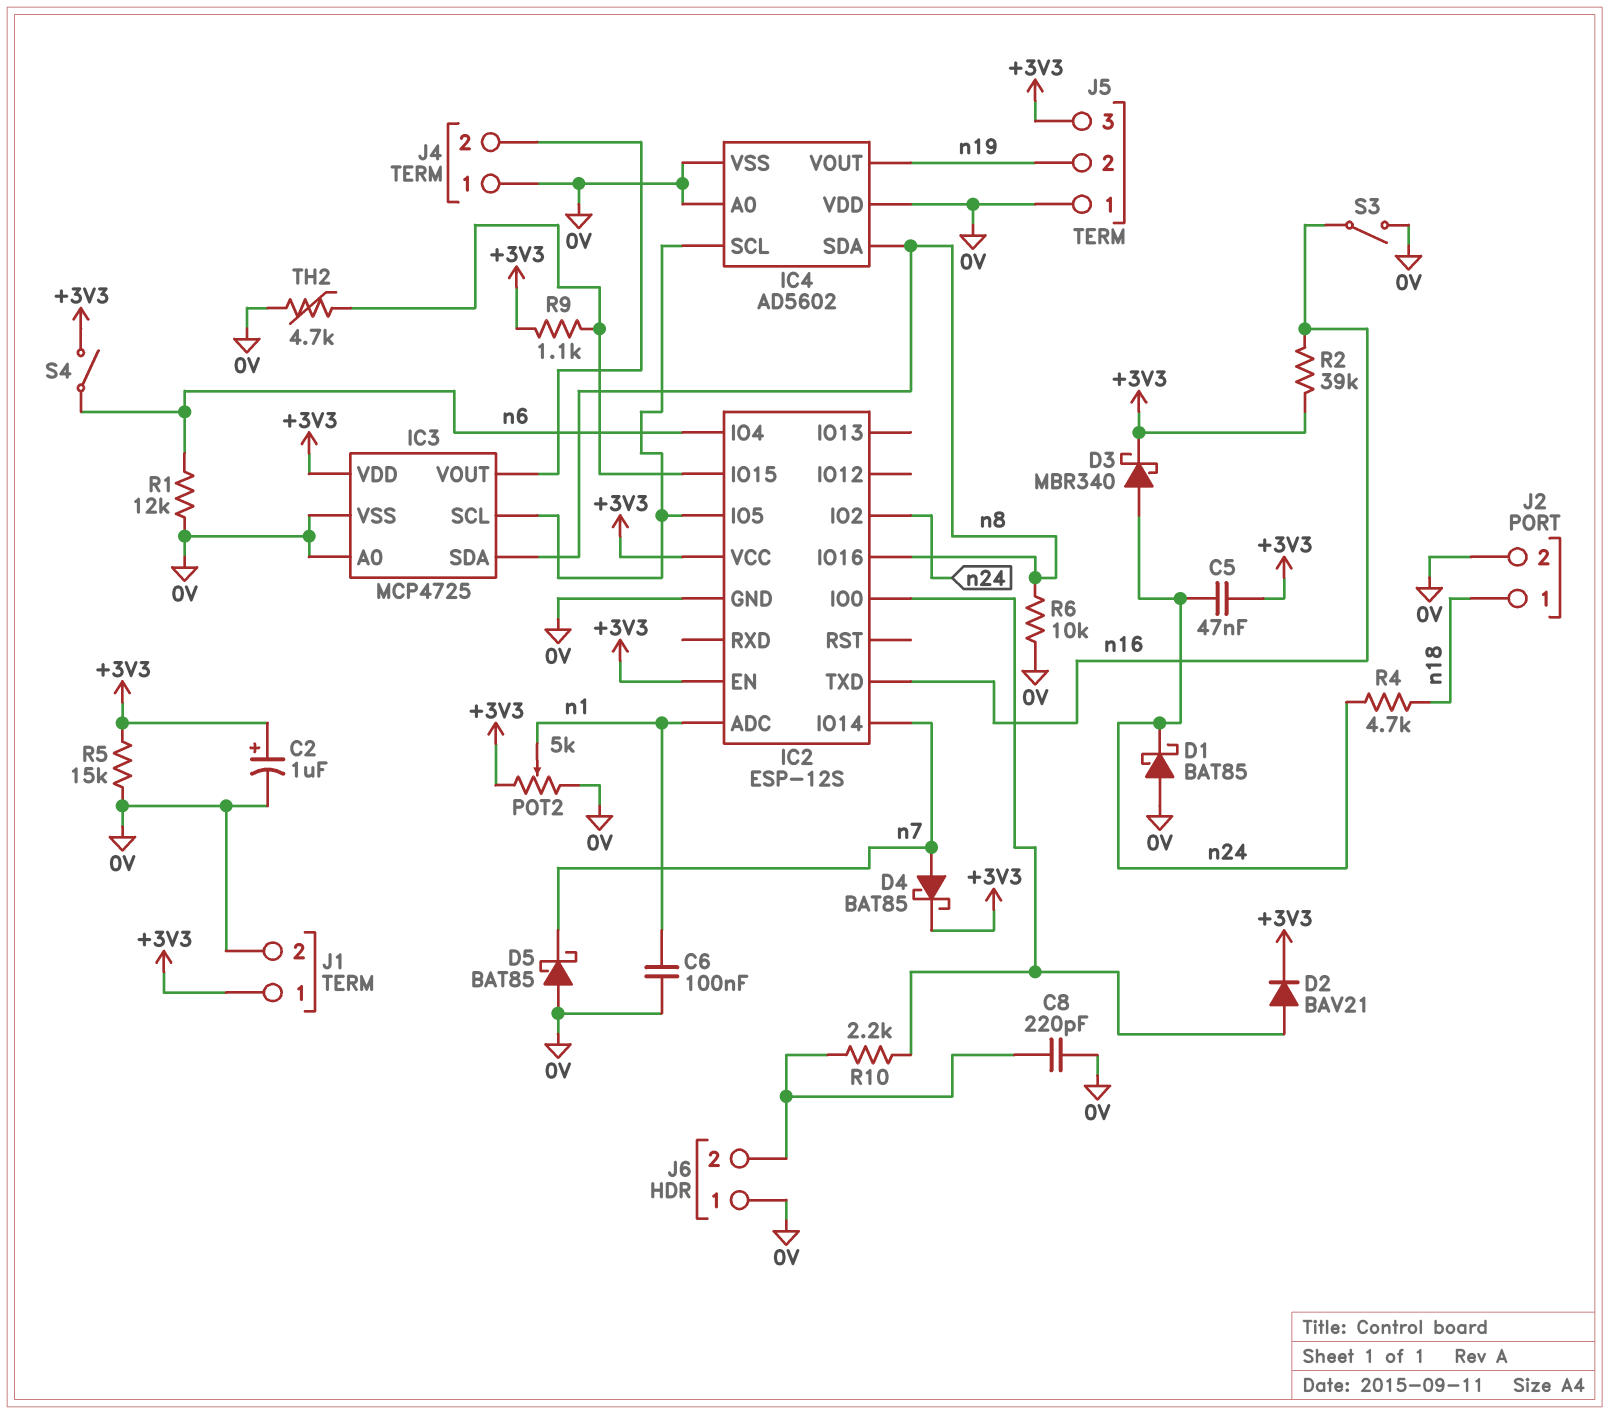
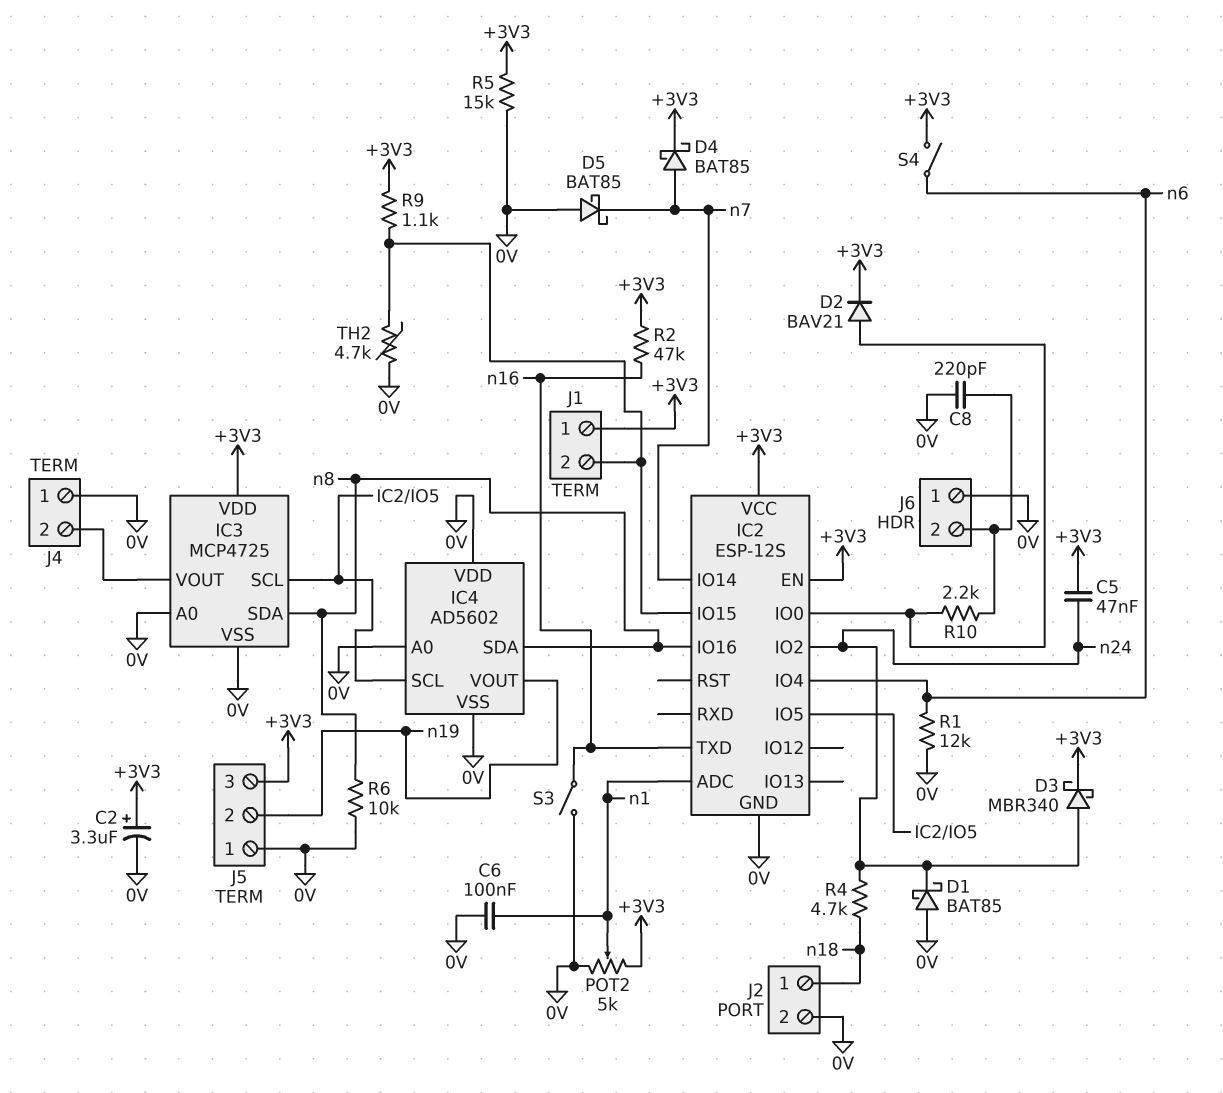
C2: 1uF (plus +3V3, minus 0V) -> 3.3uF (plus +3V3, minus 0V)
J1 pin 2: 0V -> IC2/IO15
R2: 39k (+3V3, n16) -> 47k (+3V3, n16)

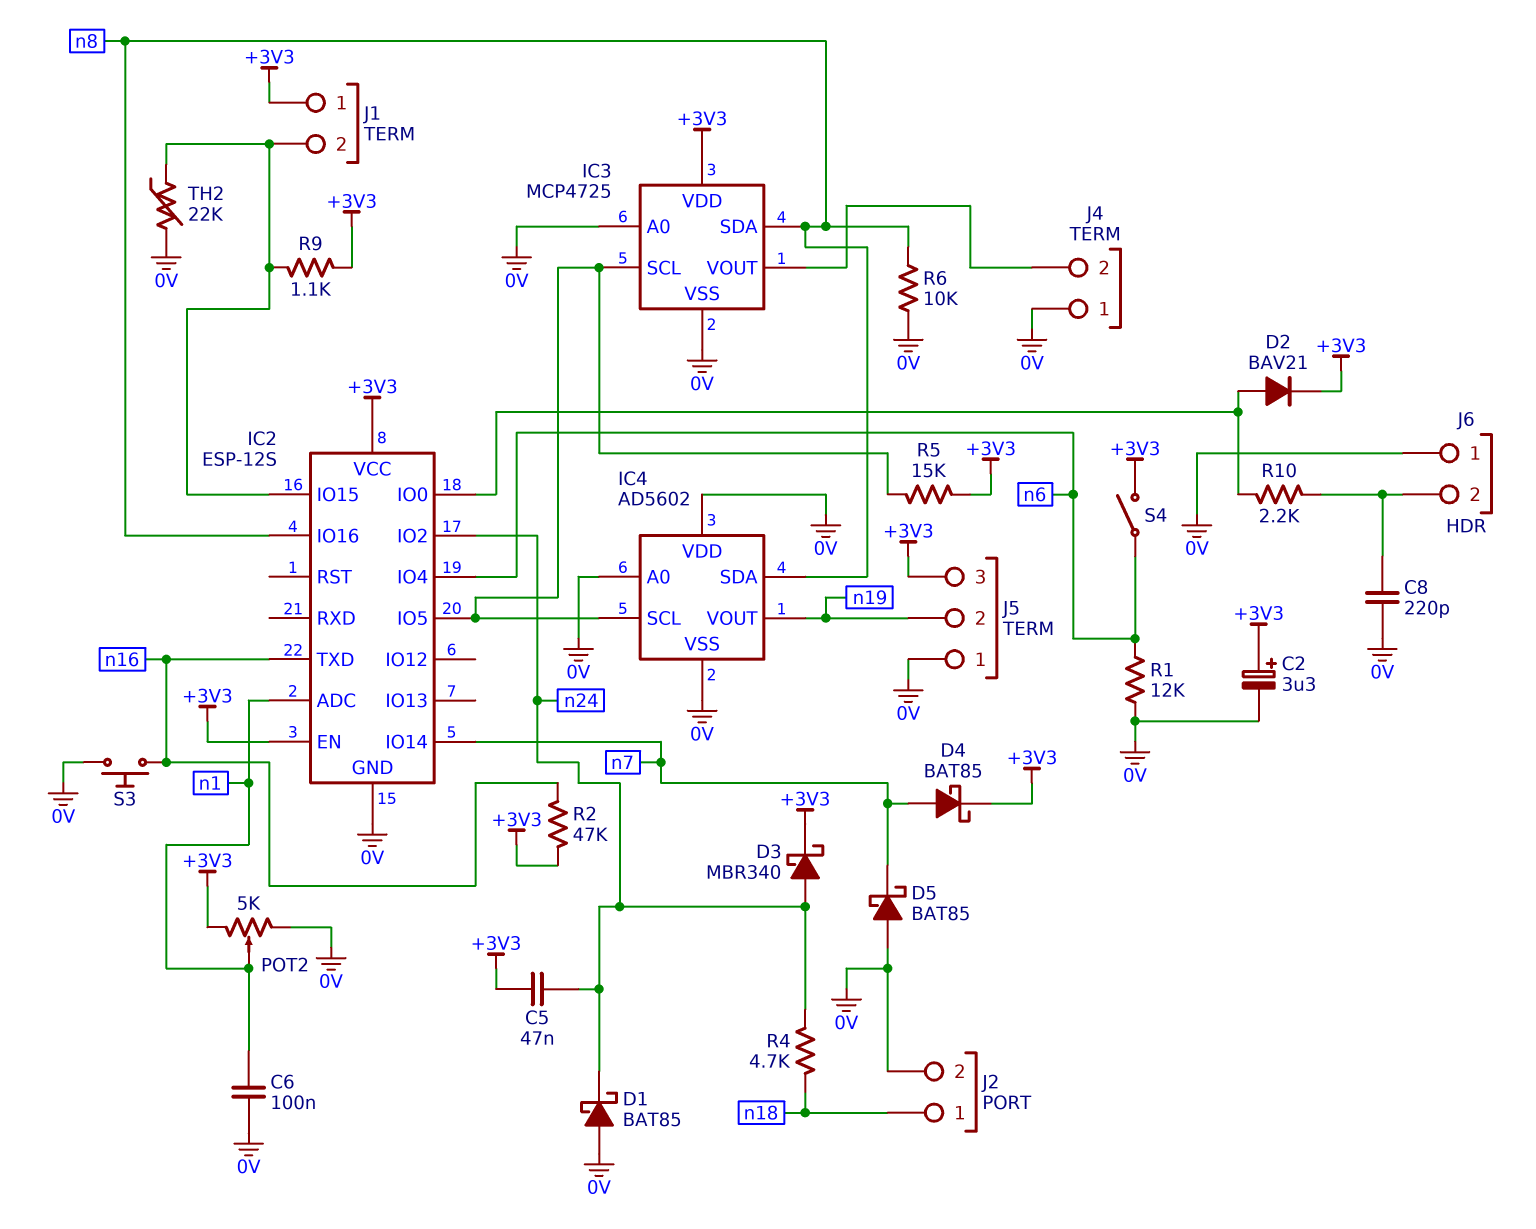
R5: 15k (+3V3, 0V) -> 15k (+3V3, IC2/IO5)
S3: switch (0V, n16) -> button (0V, n16)
TH2: 4.7k (0V, IC2/IO15) -> 22k (0V, IC2/IO15)

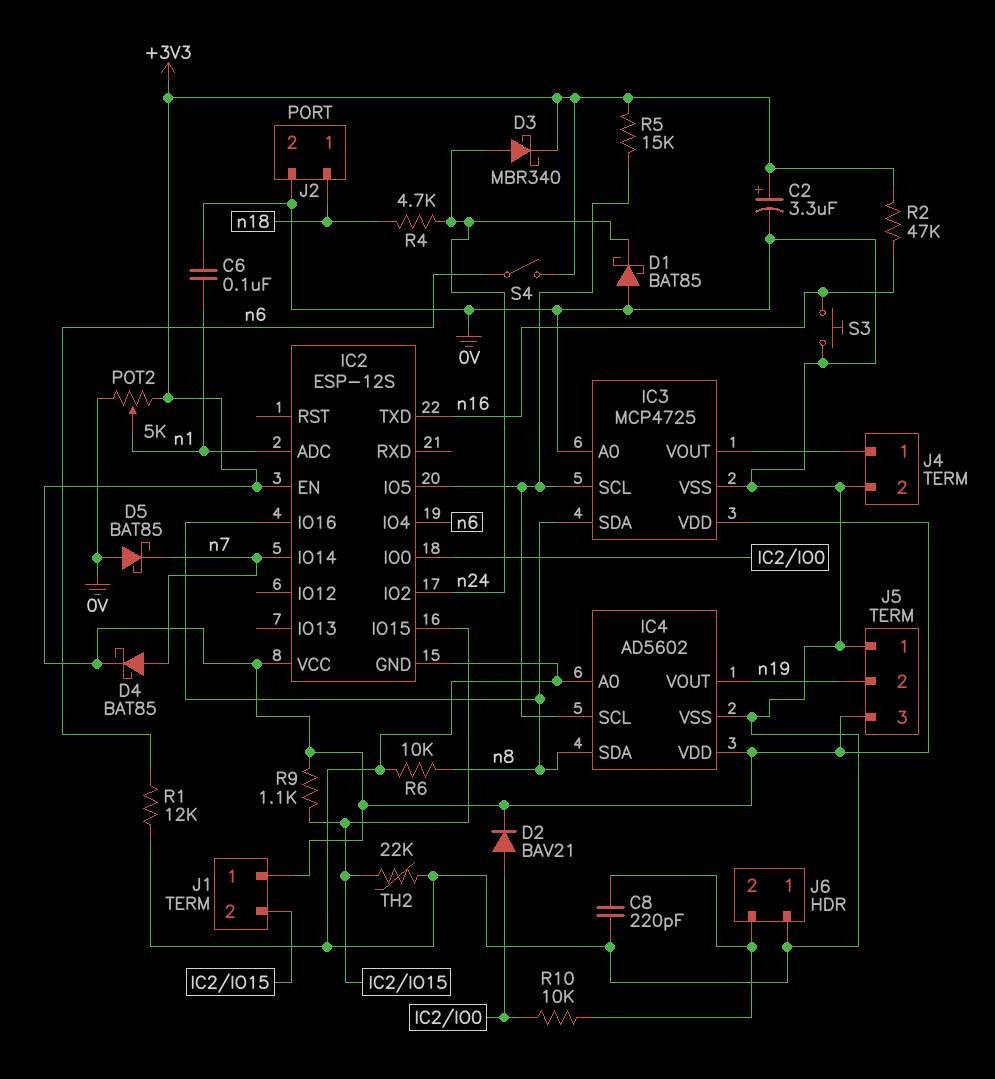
C5: 47nF (+3V3, n24) -> none
IC4 pin VDD: 0V -> +3V3
J4 pin 1: 0V -> IC3/VOUT
J4 pin 2: IC3/VOUT -> 0V
R10: 2.2k (IC2/IO0, J6/2) -> 10k (IC2/IO0, J6/2)

